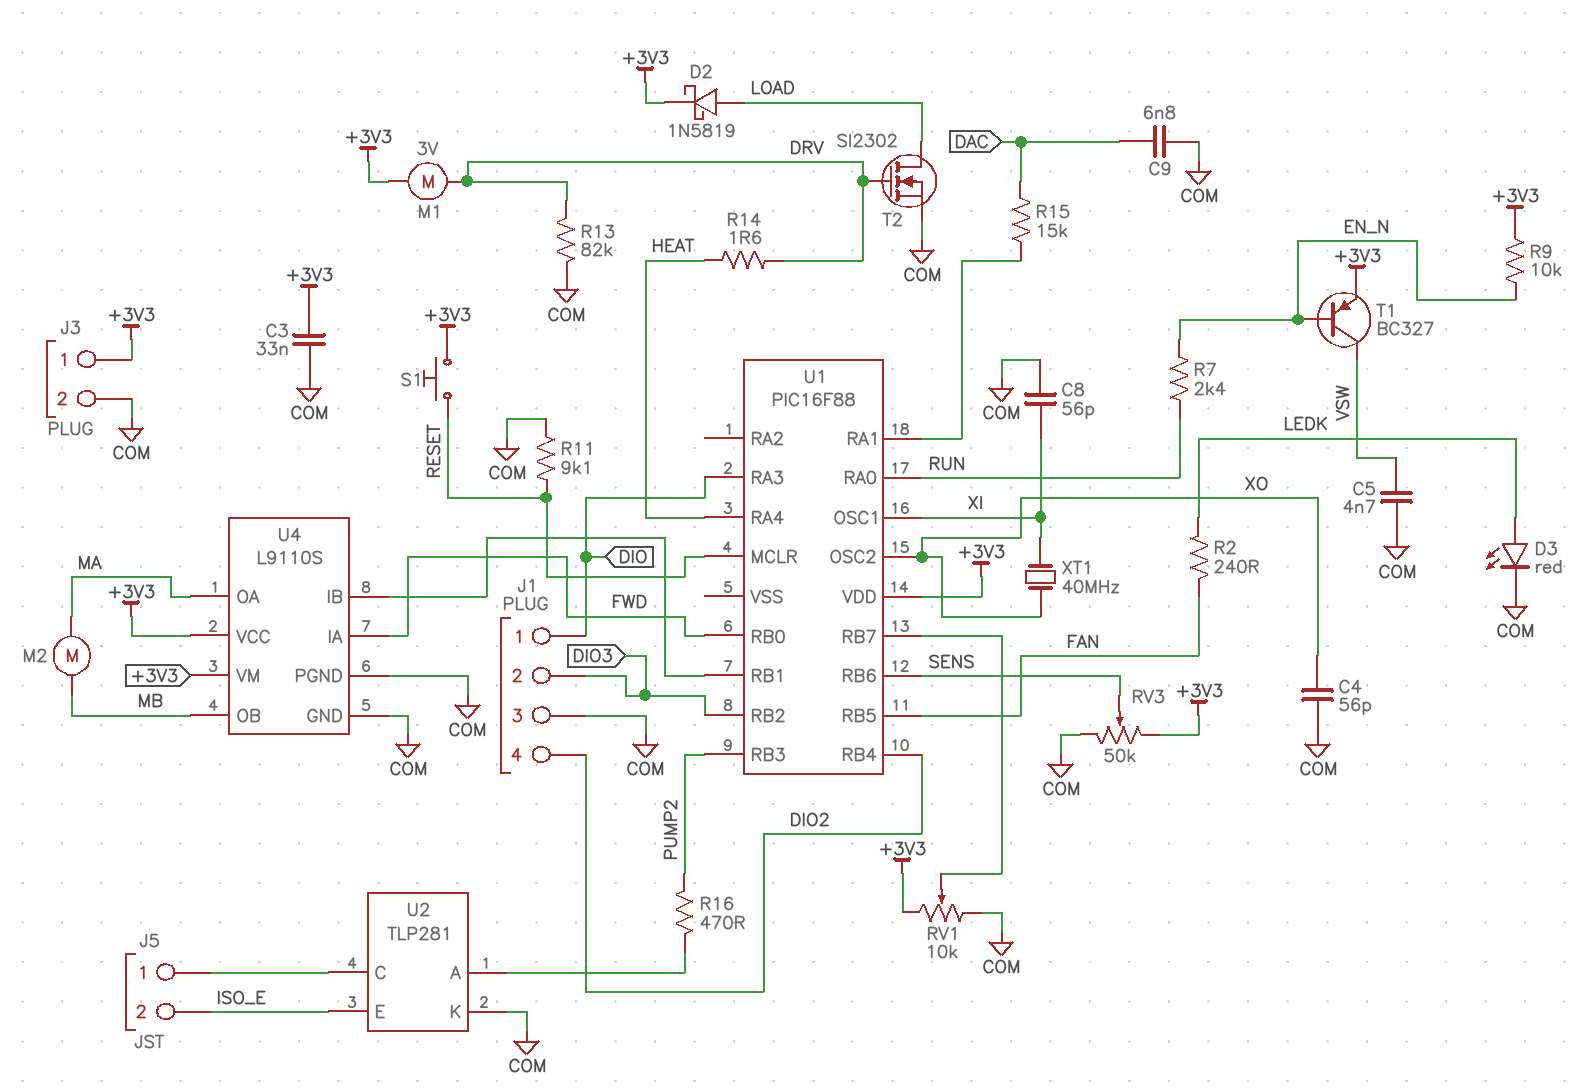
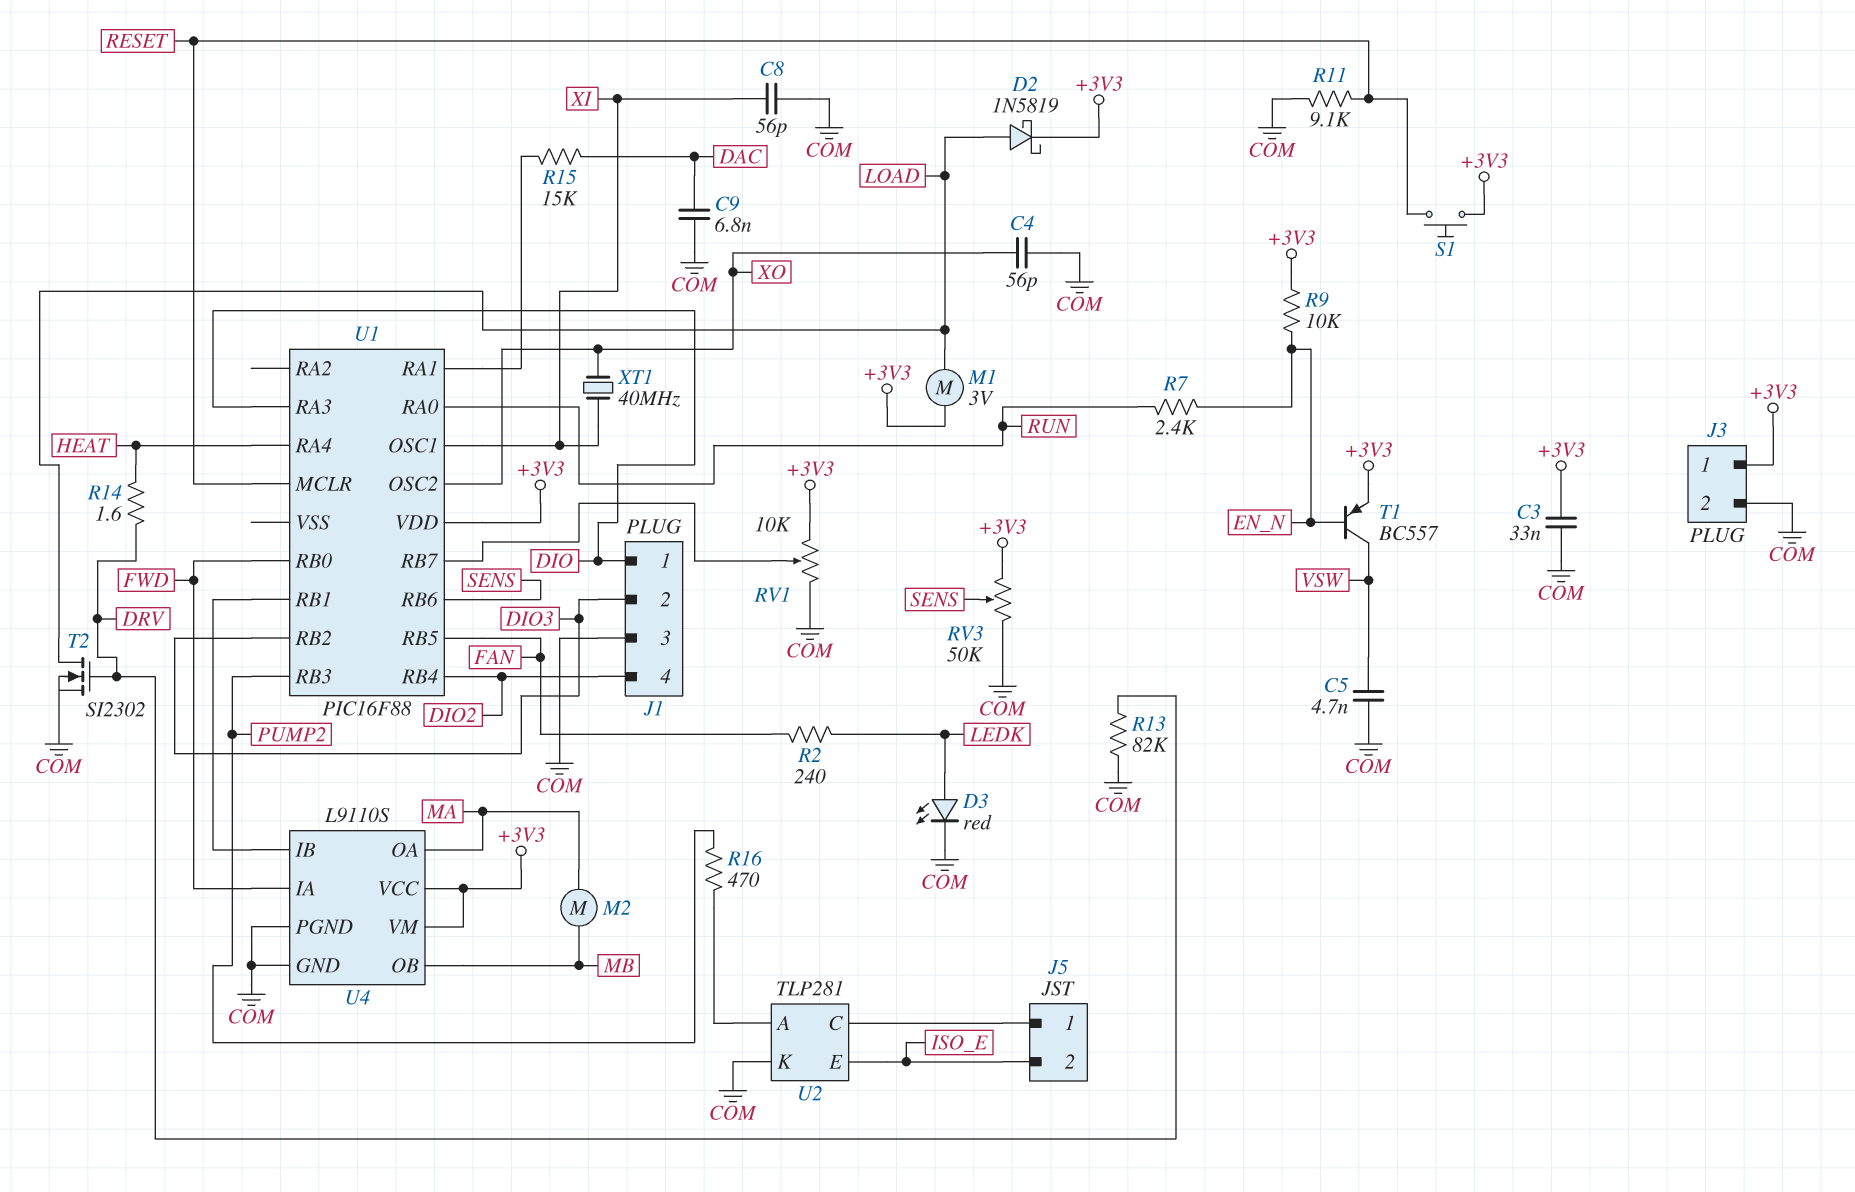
M1: motor 3V (+3V3, DRV) -> motor 3V (+3V3, LOAD)
T1: PNP BC327 (B EN_N, C VSW, E +3V3) -> PNP BC557 (B EN_N, C VSW, E +3V3)

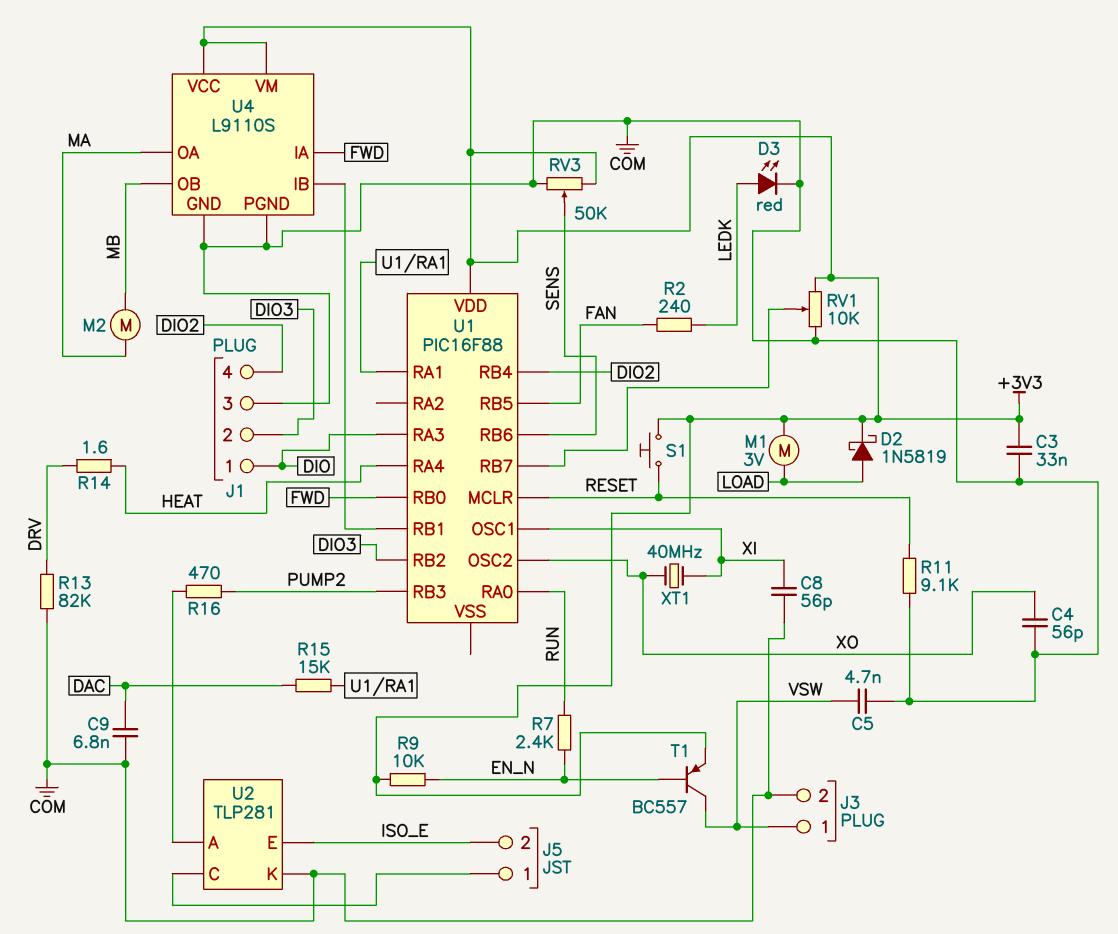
J3 pin 1: +3V3 -> VSW
T2: NMOS SI2302 (G DRV, D LOAD, S COM) -> none

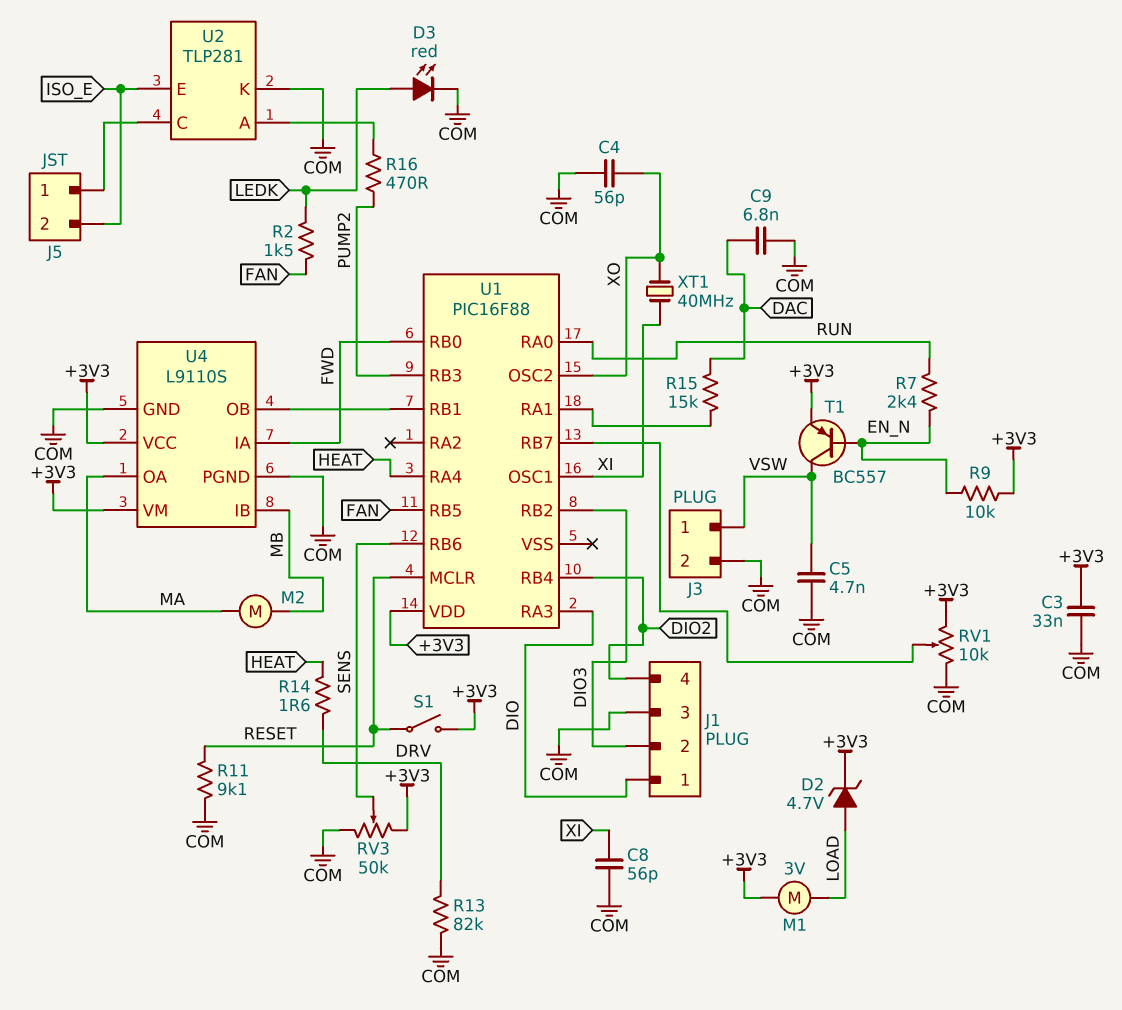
D2: schottky 1N5819 (A LOAD, K +3V3) -> zener 4.7V (A LOAD, K +3V3)
R2: 240 (FAN, LEDK) -> 1.5k (FAN, LEDK)
S1: button (+3V3, RESET) -> switch (+3V3, RESET)
U4 pin IB: U1/RB1 -> MB
U4 pin OB: MB -> U1/RB1

